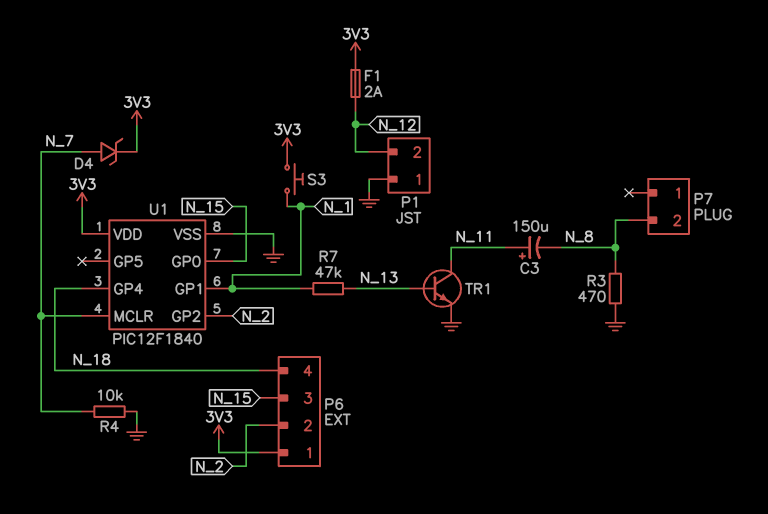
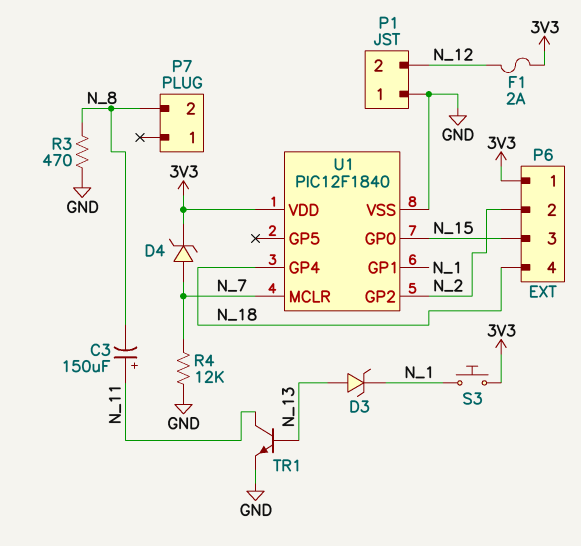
D3: none -> zener (A N_13, K N_1)
R4: 10k (GND, N_7) -> 12k (GND, N_7)
R7: 47k (N_1, N_13) -> none

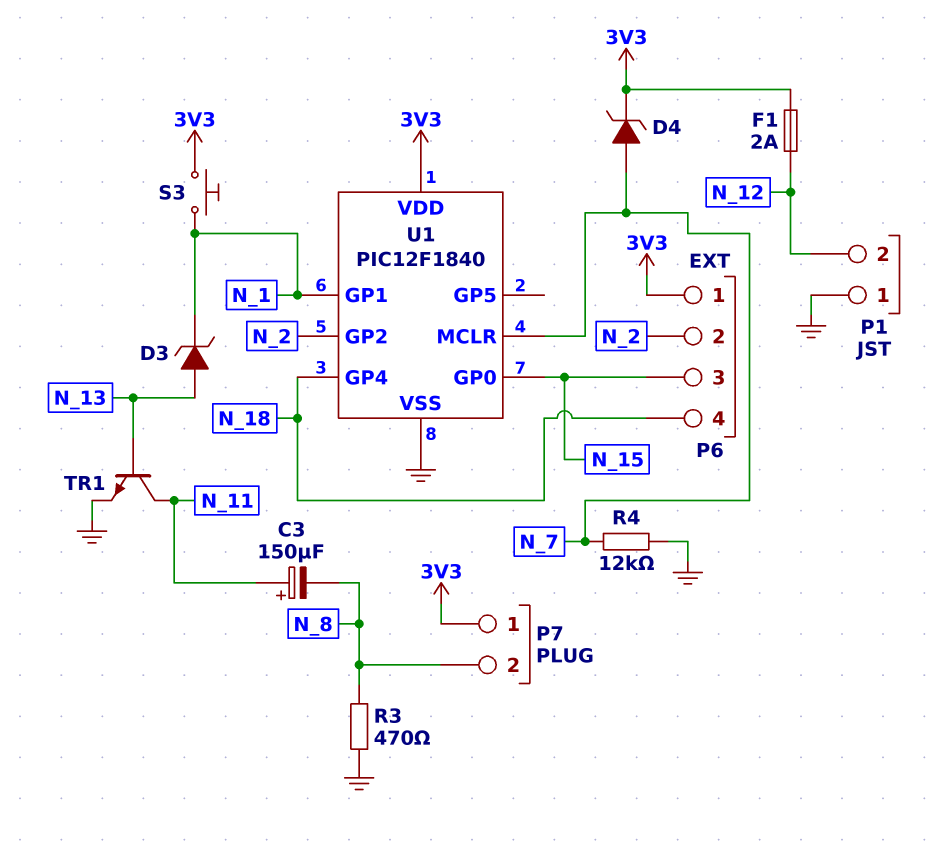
P7 pin 1: none -> 3V3

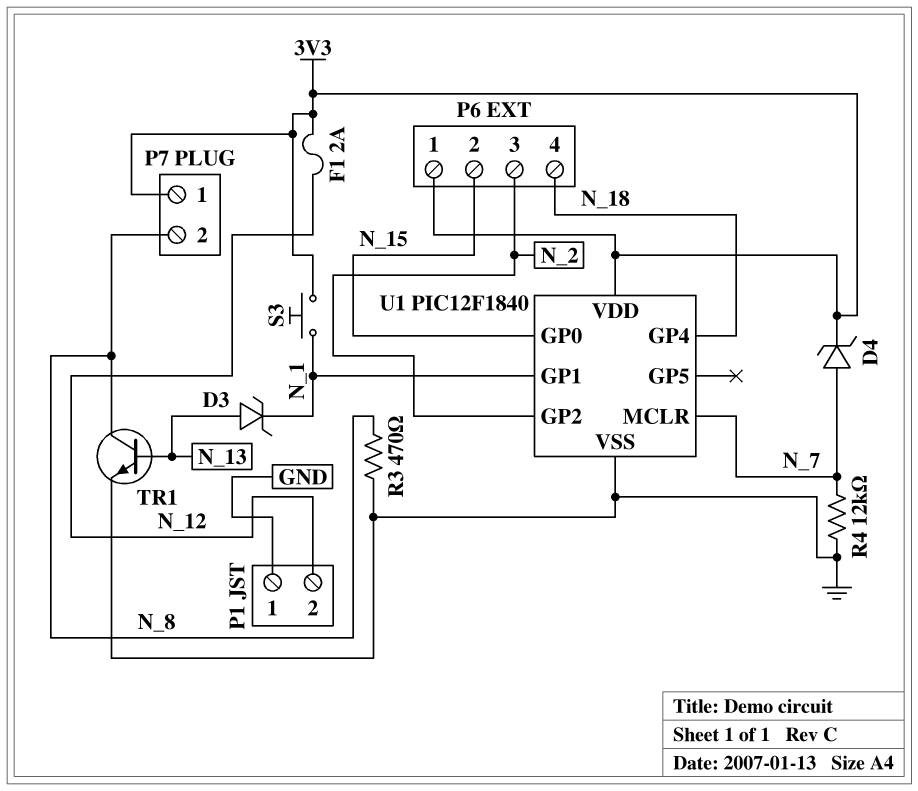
C3: 150uF (plus N_11, minus N_8) -> none
P6 pin 2: N_2 -> N_15
P6 pin 3: N_15 -> N_2
TR1: NPN (B N_13, C N_11, E GND) -> NPN (B N_13, C N_8, E GND)

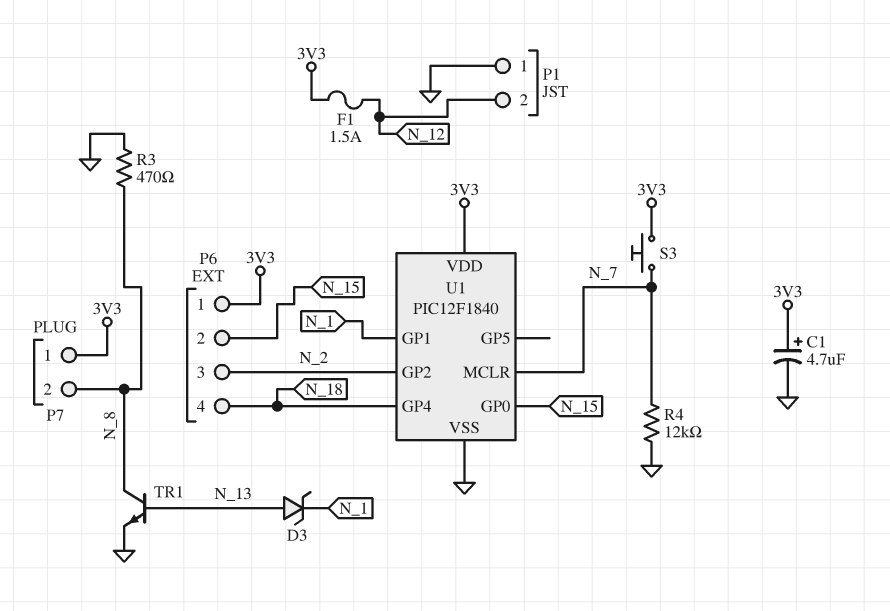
C1: none -> 4.7uF (plus 3V3, minus GND)
D4: zener (A N_7, K 3V3) -> none
F1: 2A (3V3, N_12) -> 1.5A (3V3, N_12)
S3: button (3V3, N_1) -> button (3V3, N_7)

